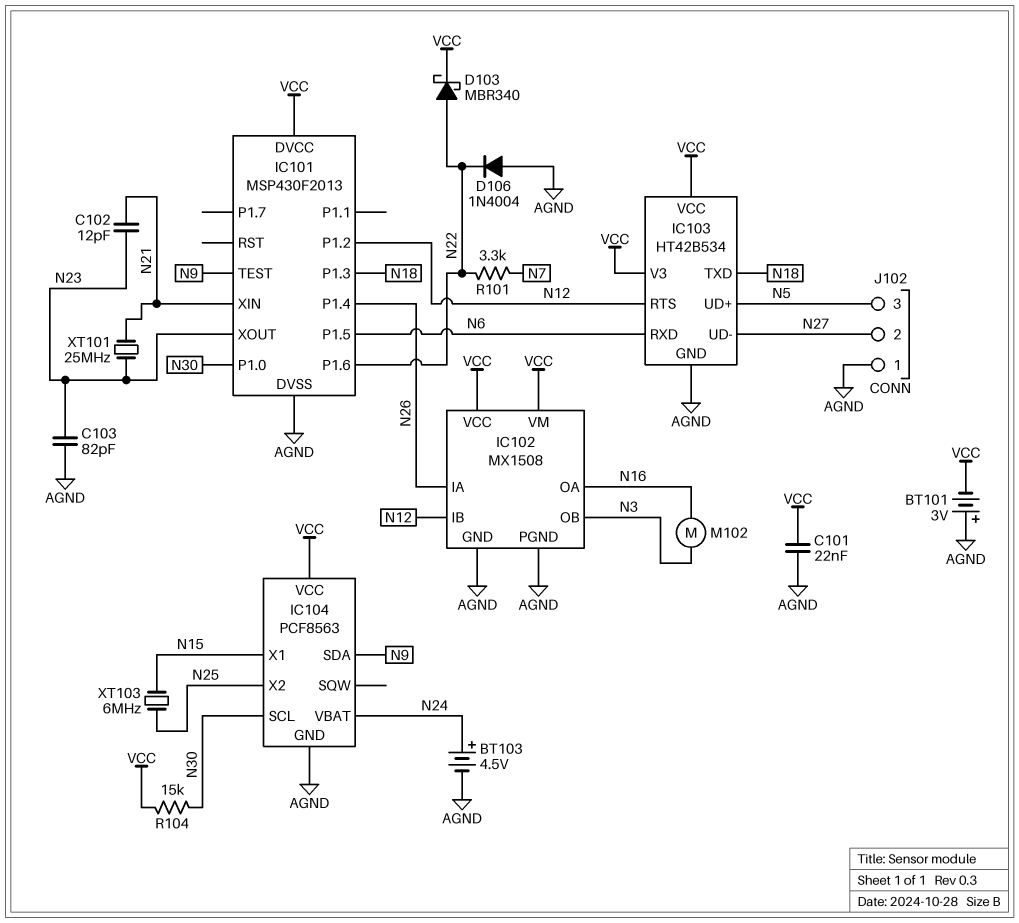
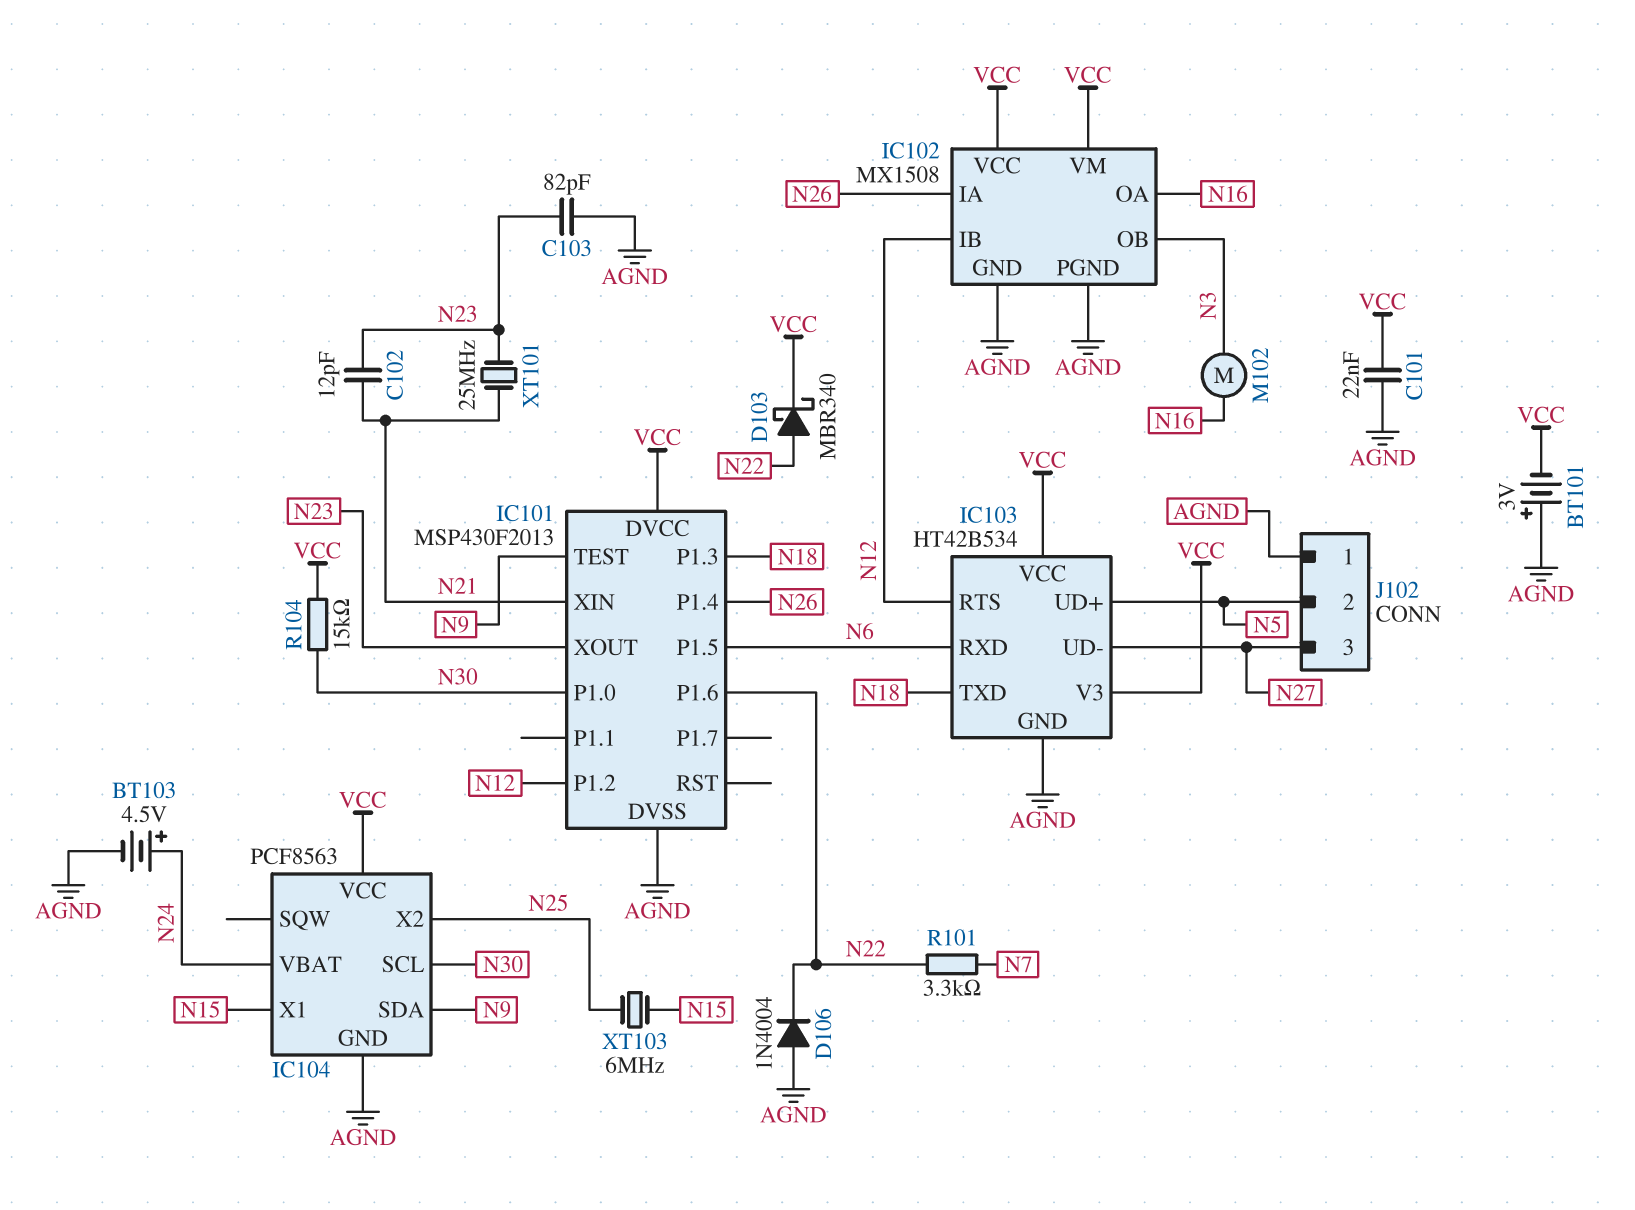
J102 pin 2: N27 -> N5
J102 pin 3: N5 -> N27

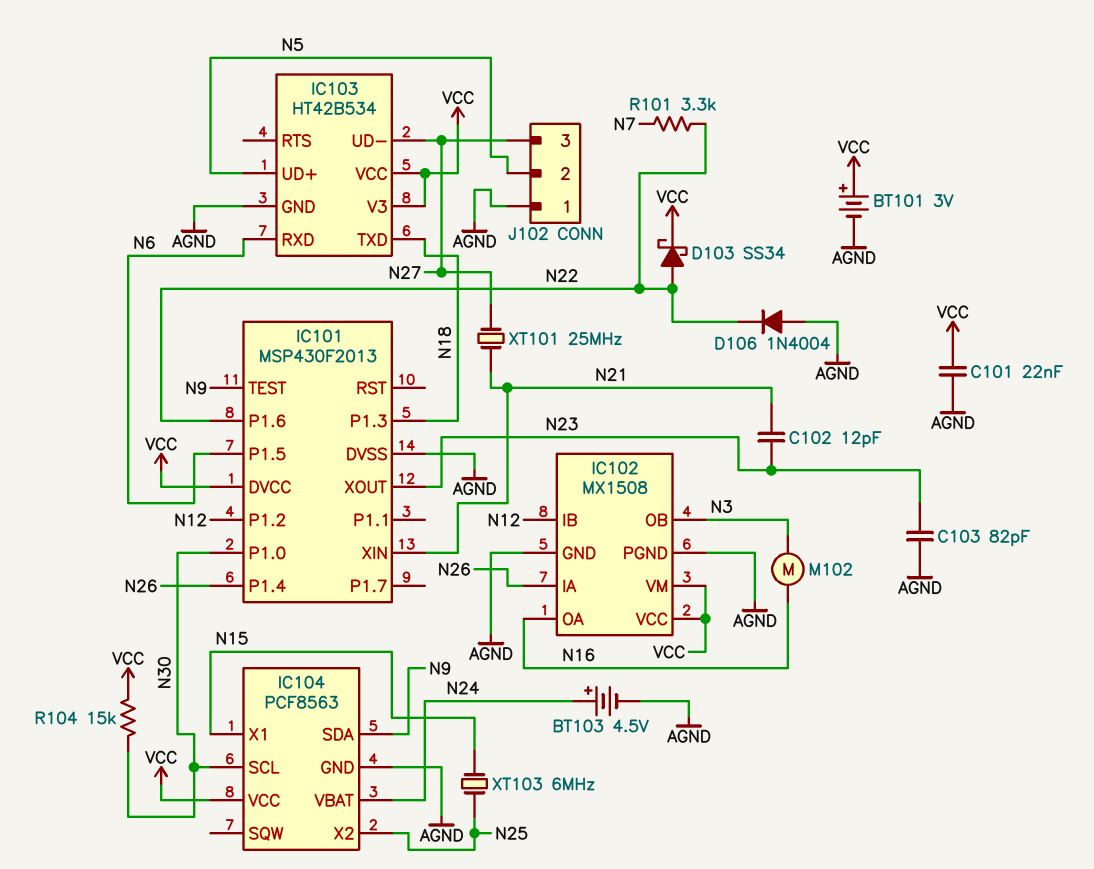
BT101: 3V (plus AGND, minus VCC) -> 3V (plus VCC, minus AGND)
D103: schottky MBR340 (A N22, K VCC) -> schottky SS34 (A N22, K VCC)
IC103 pin RTS: N12 -> none
XT101: 25MHz (N21, N23) -> 25MHz (N21, N27)

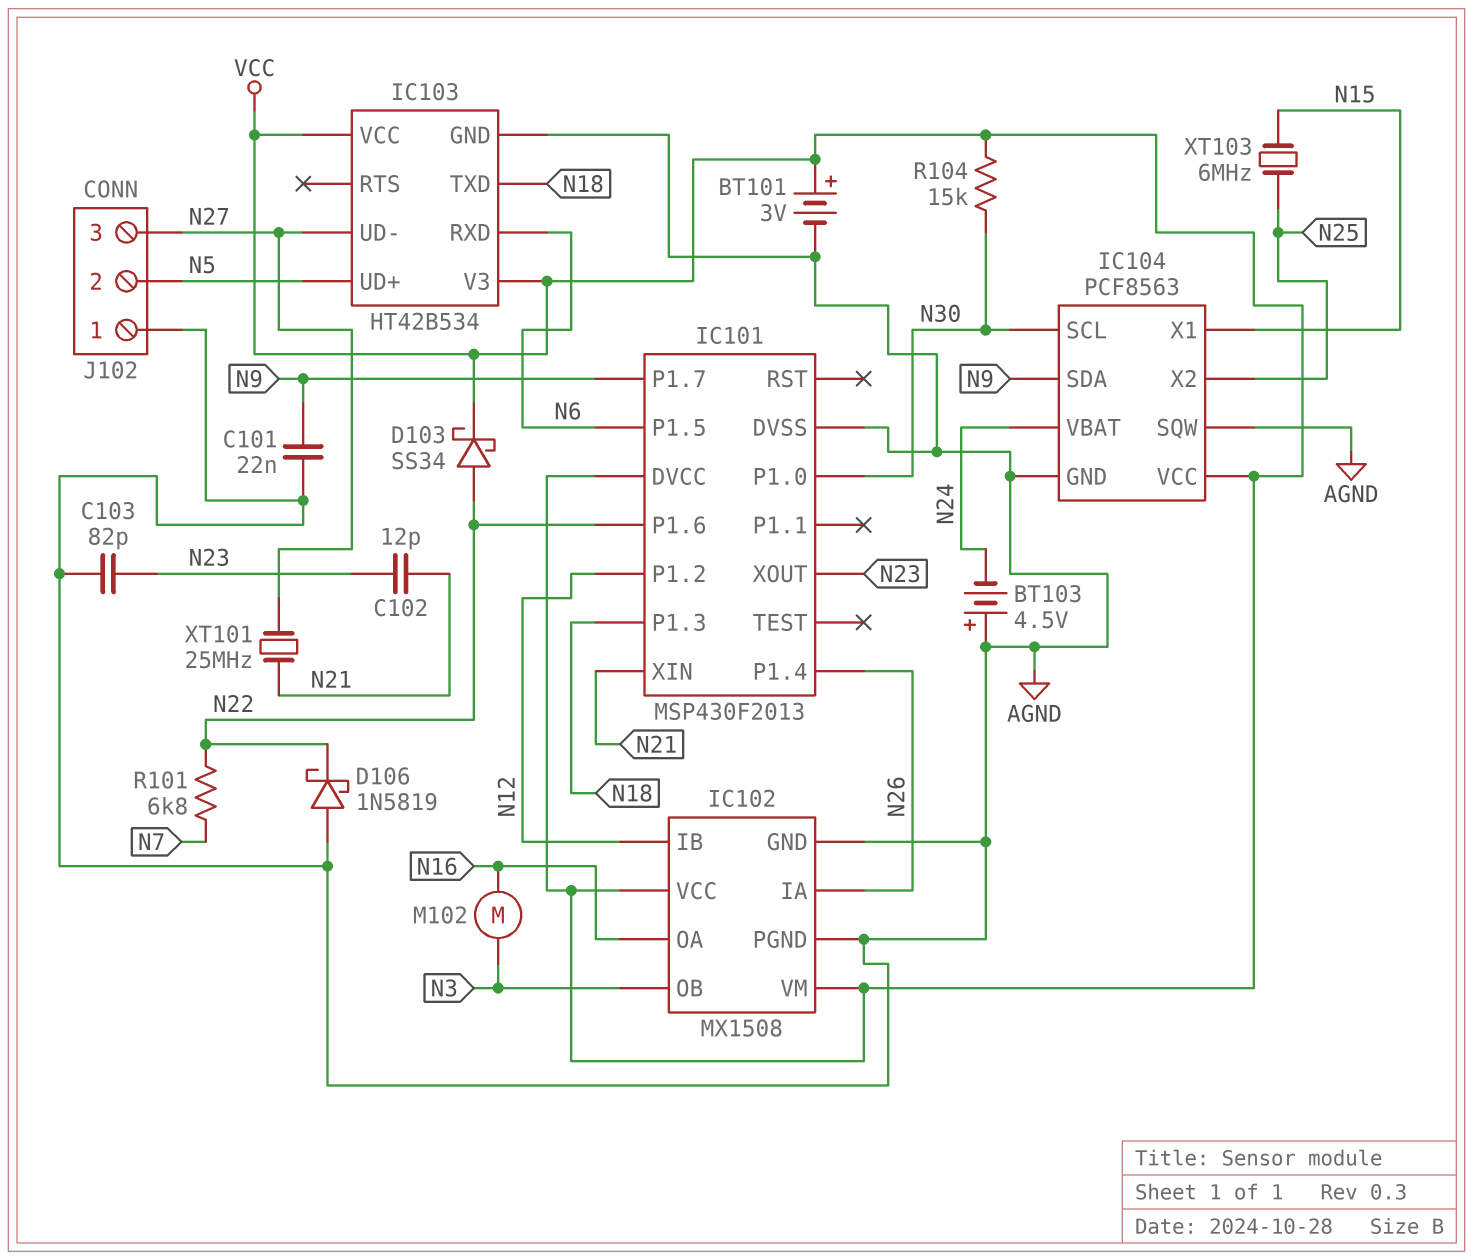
BT103: 4.5V (plus N24, minus AGND) -> 4.5V (plus AGND, minus N24)
C101: 22nF (AGND, VCC) -> 22nF (AGND, N9)
D106: diode 1N4004 (A AGND, K N22) -> schottky 1N5819 (A AGND, K N22)
IC101 pin P1.7: none -> N9
IC101 pin TEST: N9 -> none
IC104 pin SQW: none -> AGND
R101: 3.3k (N7, N22) -> 6.8k (N7, N22)

